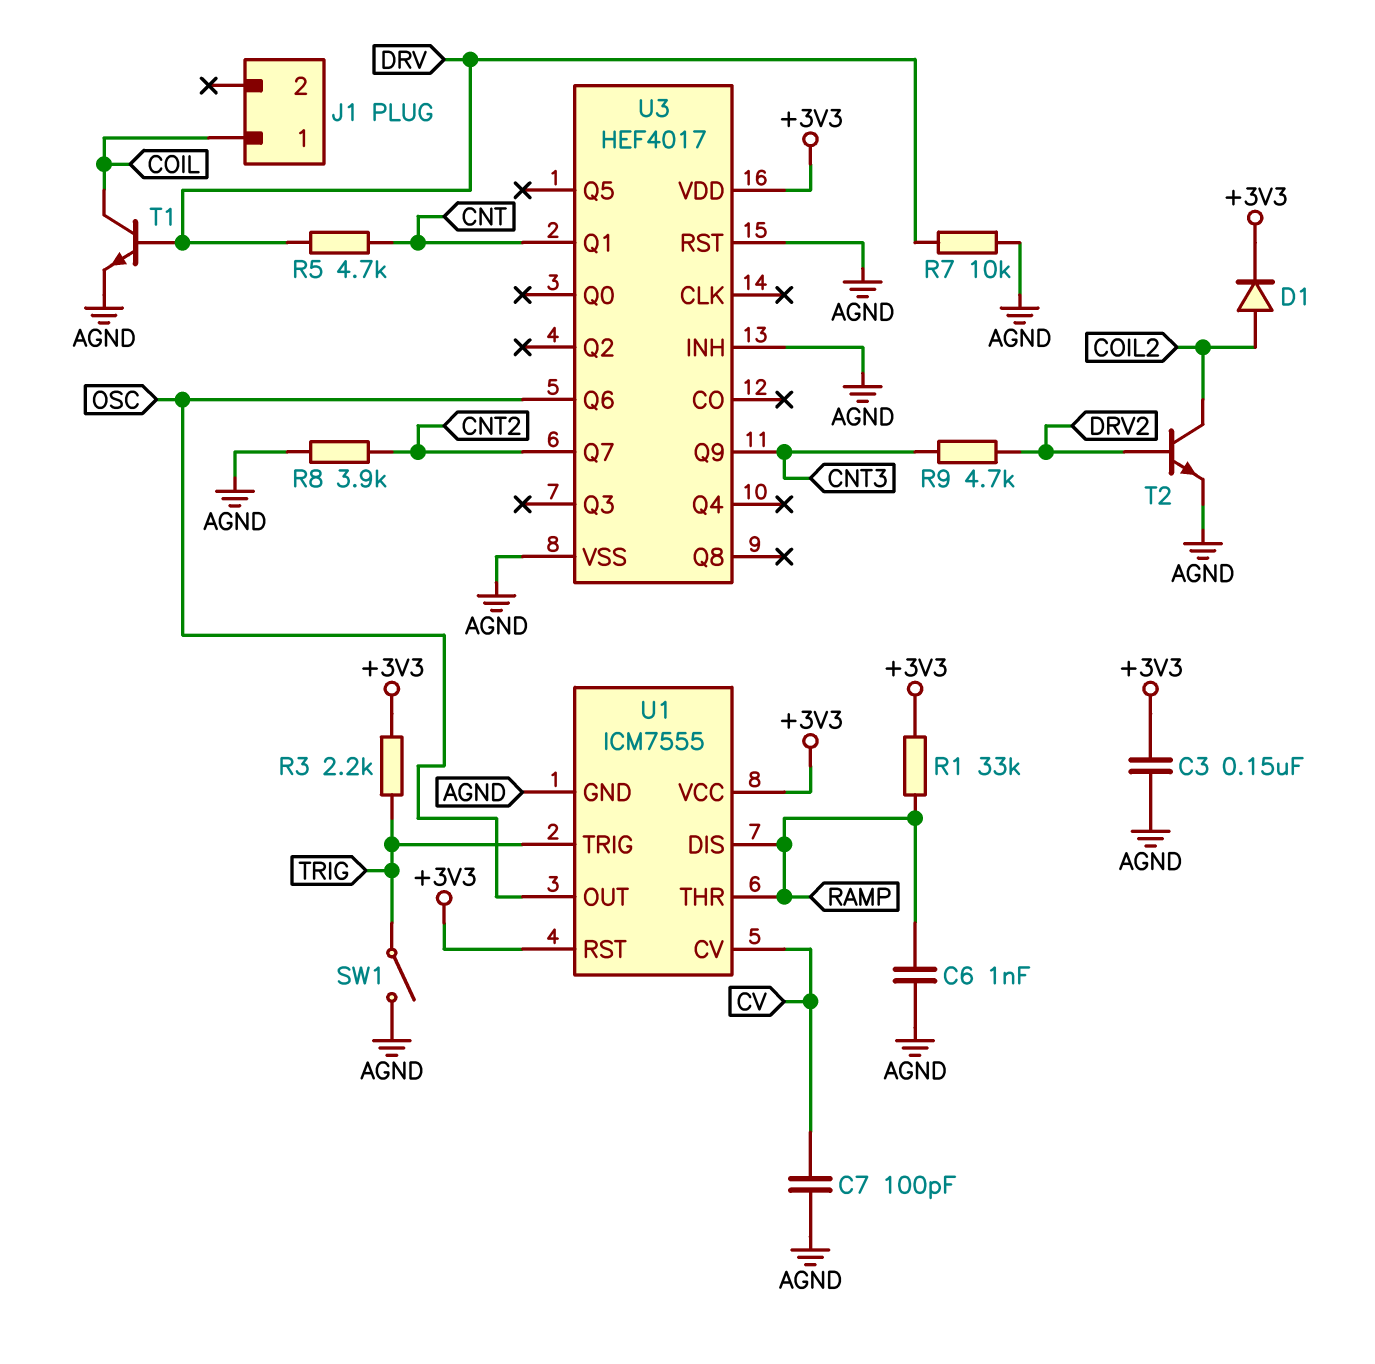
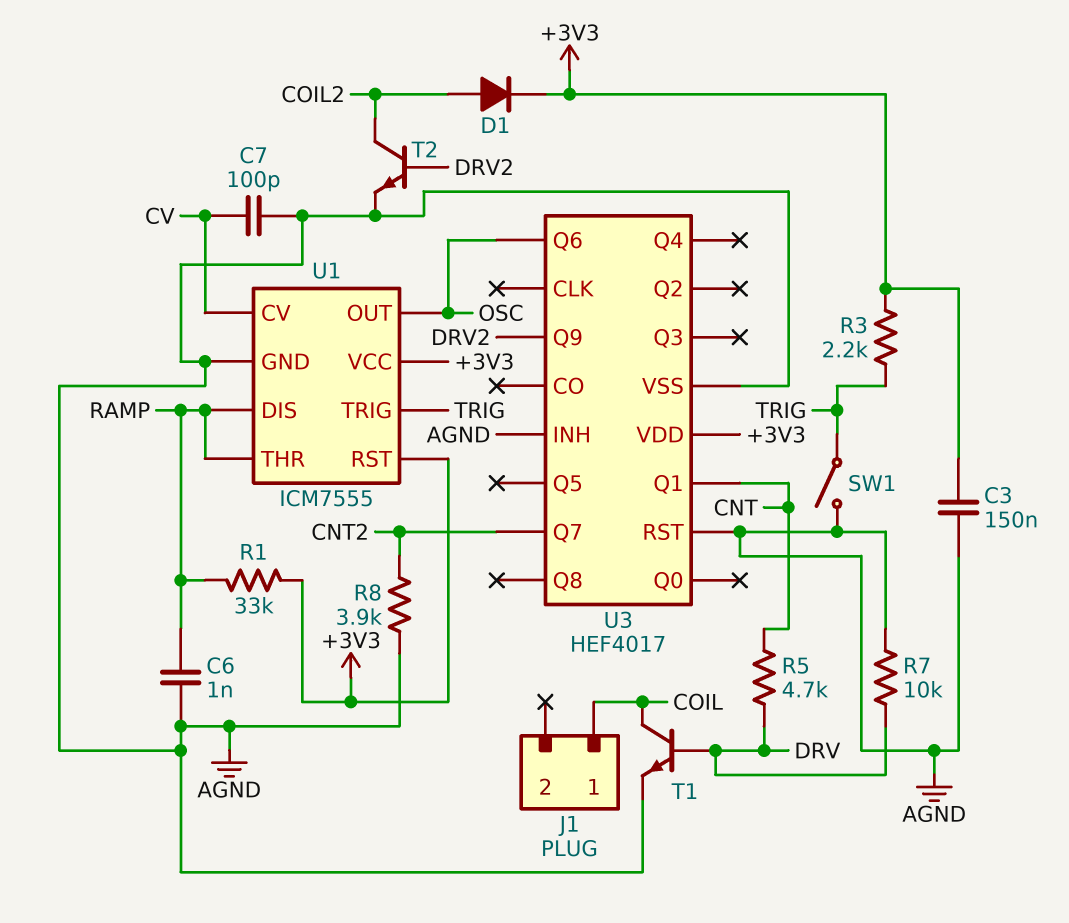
R9: 4.7k (CNT3, DRV2) -> none
U3 pin Q9: CNT3 -> DRV2

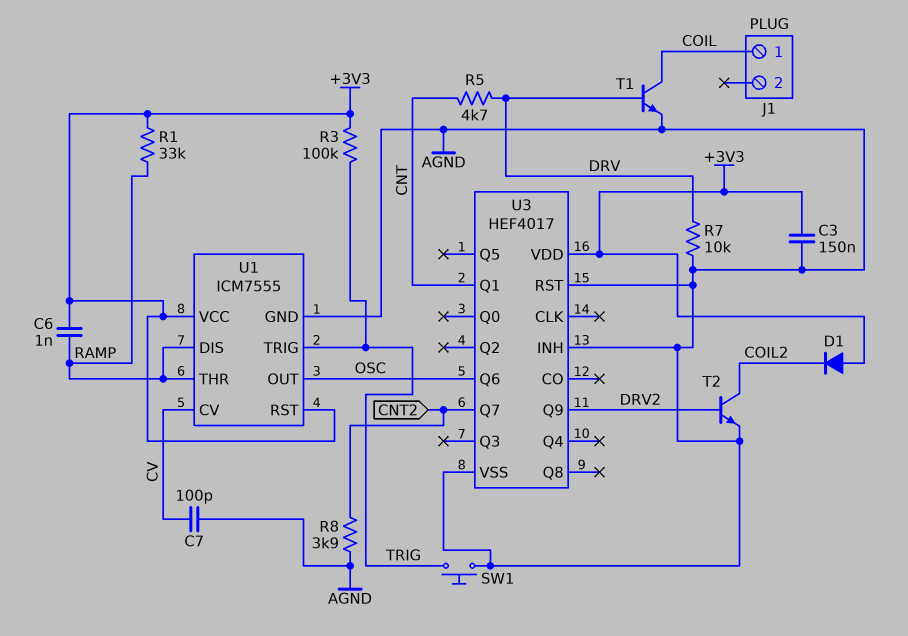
C6: 1nF (AGND, RAMP) -> 1nF (+3V3, RAMP)
D1: diode (A COIL2, K +3V3) -> diode (A +3V3, K COIL2)
R3: 2.2k (+3V3, TRIG) -> 100k (+3V3, TRIG)
SW1: switch (AGND, TRIG) -> button (AGND, TRIG)

